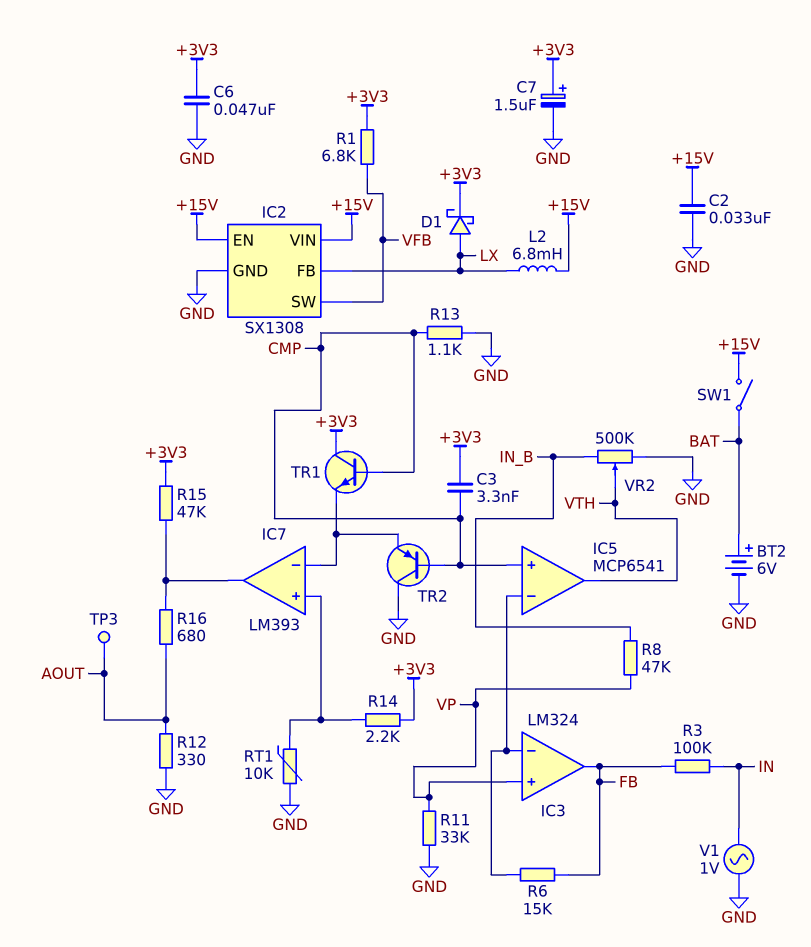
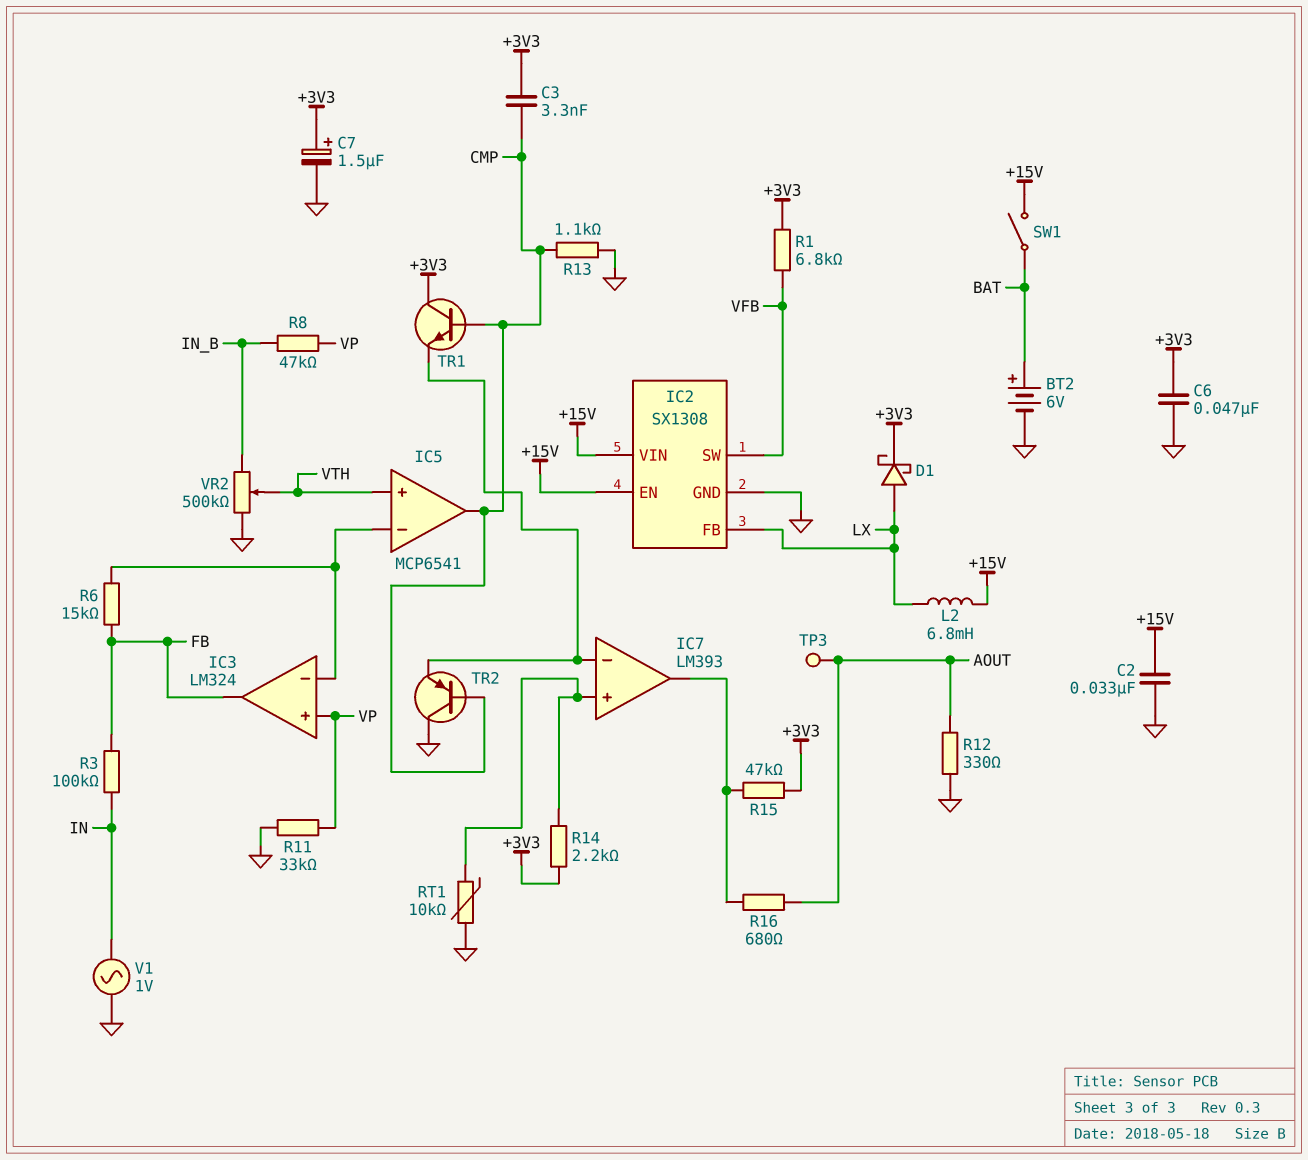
IC5 pin in+: CMP -> VTH
IC5 pin out: VTH -> CMP

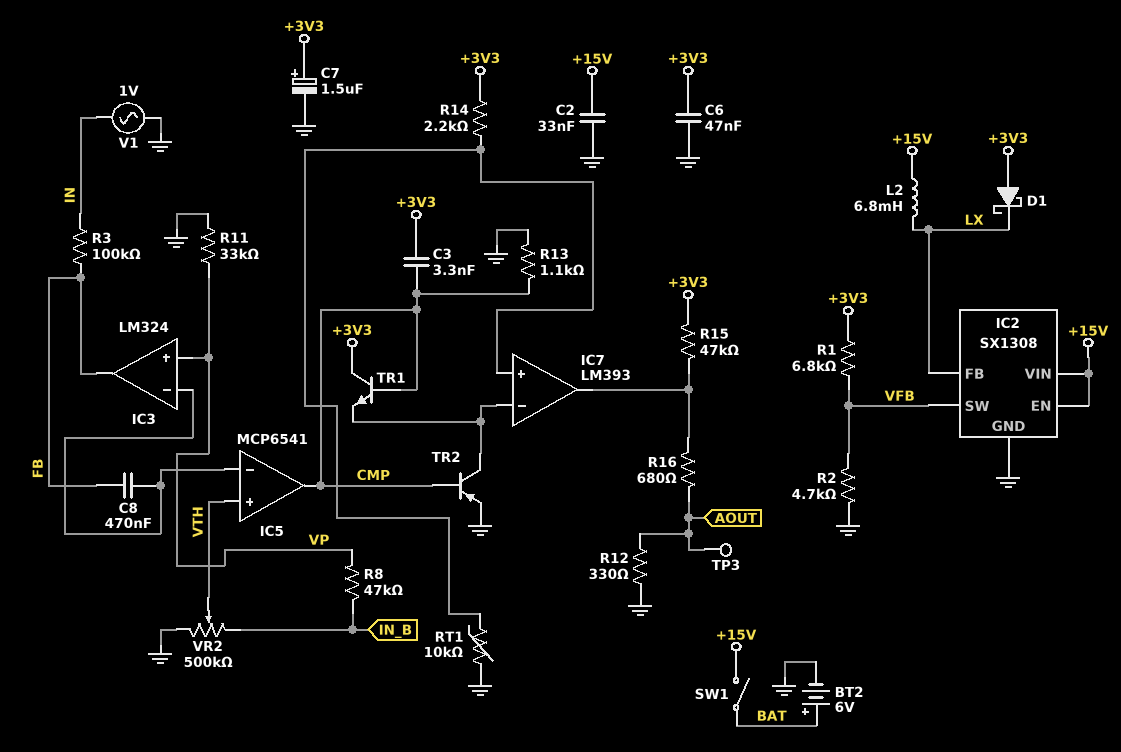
C8: none -> 470nF (FB, IC3/in-)
D1: schottky (A LX, K +3V3) -> schottky (A +3V3, K LX)
R2: none -> 4.7k (GND, VFB)
R6: 15k (FB, IC3/in-) -> none
TR2: PNP (B CMP, C GND, E IC7/in-) -> PNP (B CMP, C IC7/in-, E GND)

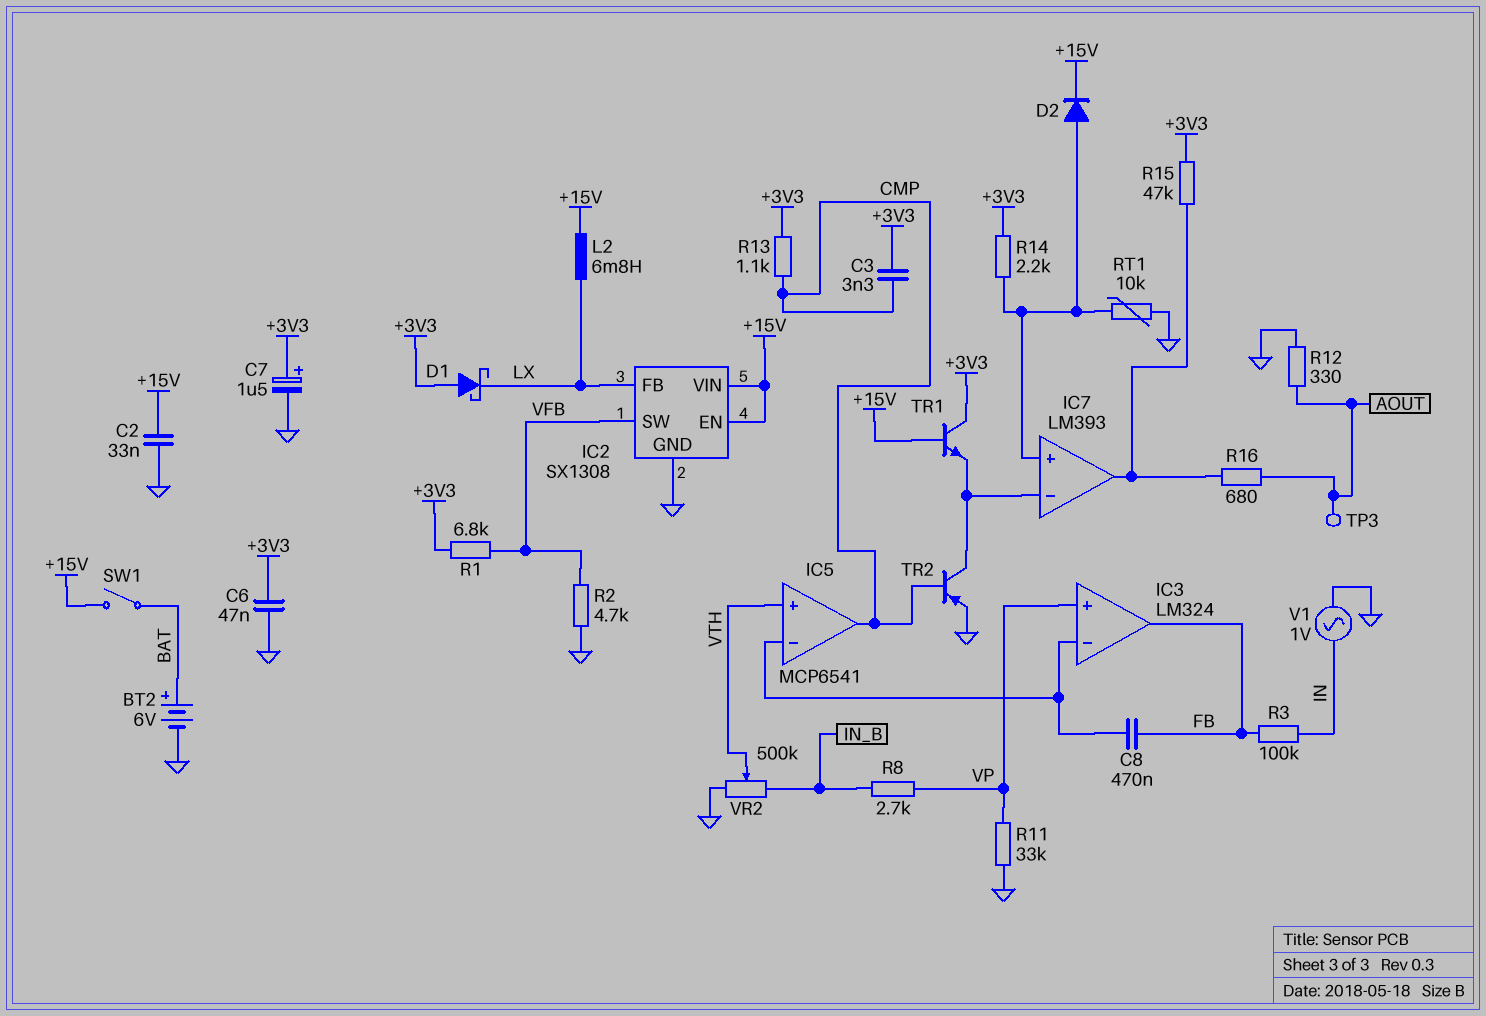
D2: none -> diode (A IC7/in+, K +15V)
R8: 47k (IN_B, VP) -> 2.7k (IN_B, VP)
R13: 1.1k (CMP, GND) -> 1.1k (+3V3, CMP)
TR1: NPN (B CMP, C +3V3, E IC7/in-) -> NPN (B +15V, C +3V3, E IC7/in-)

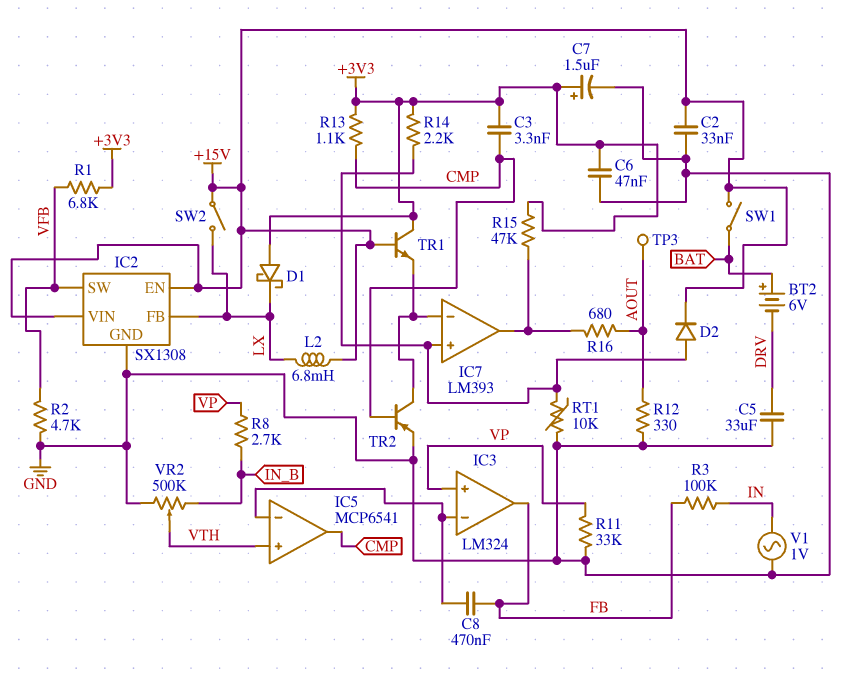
BT2: 6V (plus BAT, minus GND) -> 6V (plus BAT, minus DRV)
C5: none -> 33uF (DRV, GND)
SW2: none -> switch (+15V, LX)

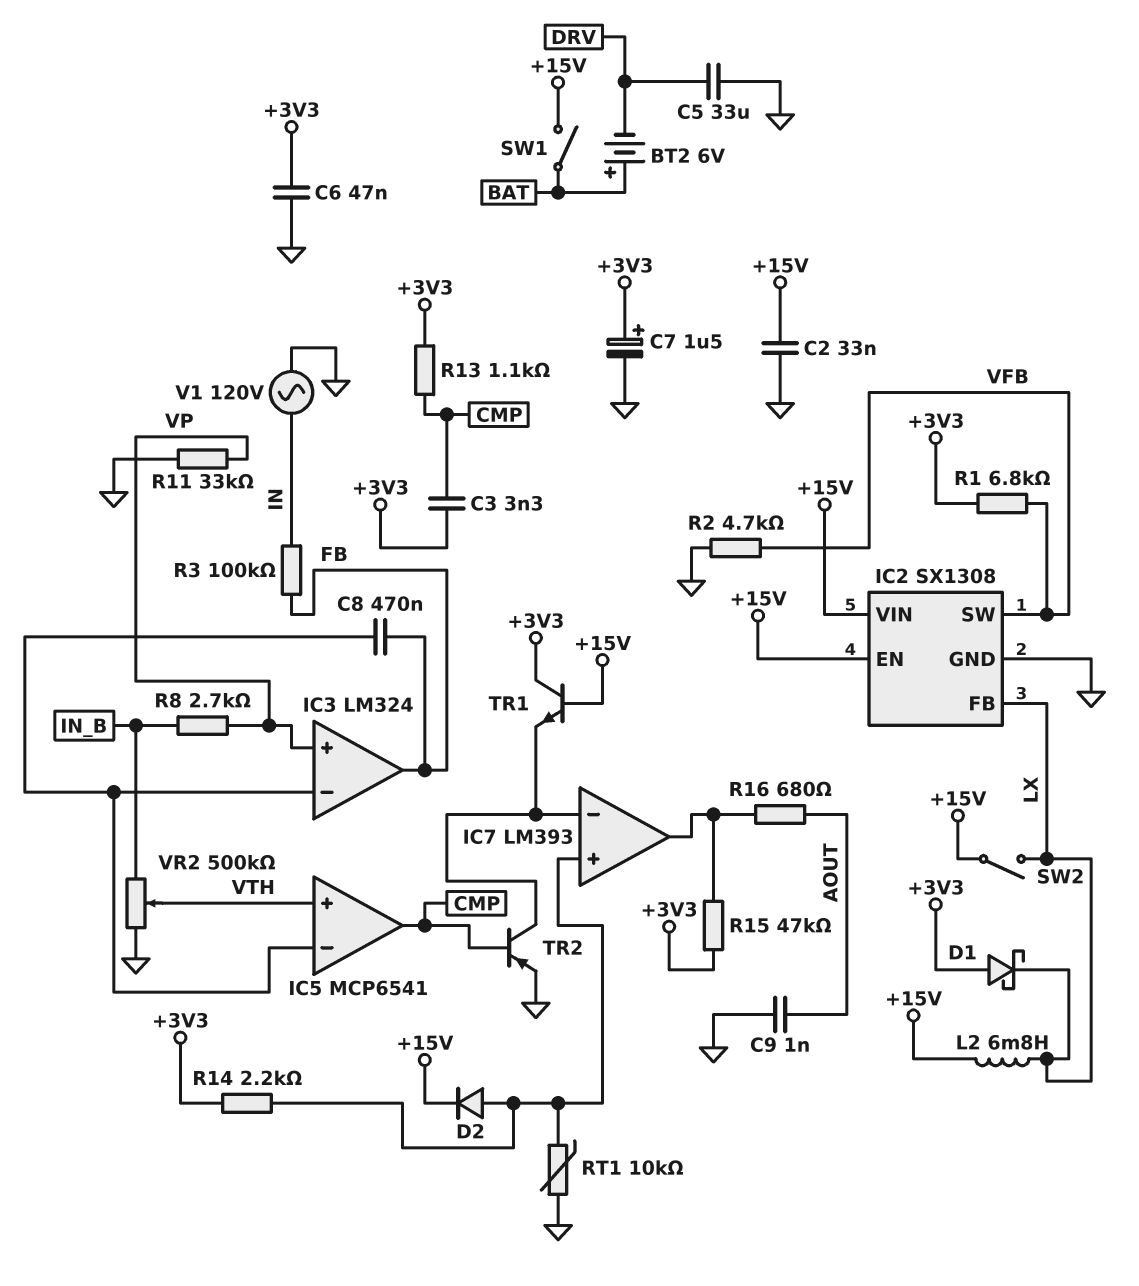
C9: none -> 1nF (AOUT, GND)
R12: 330 (AOUT, GND) -> none
TP3: test point (AOUT) -> none
V1: AC 1V (GND, IN) -> AC 120V (GND, IN)

